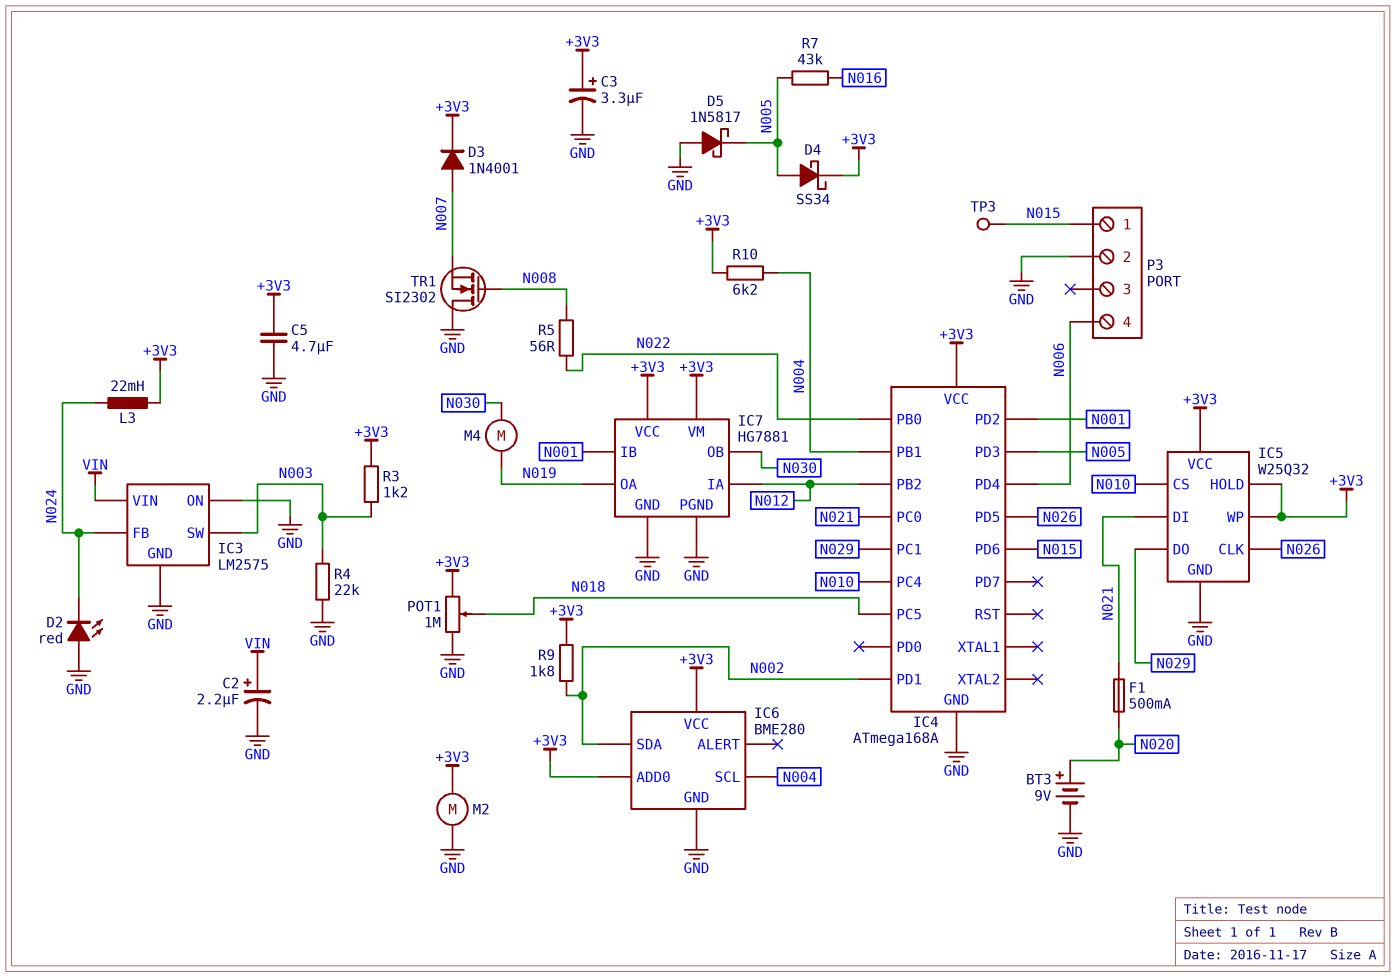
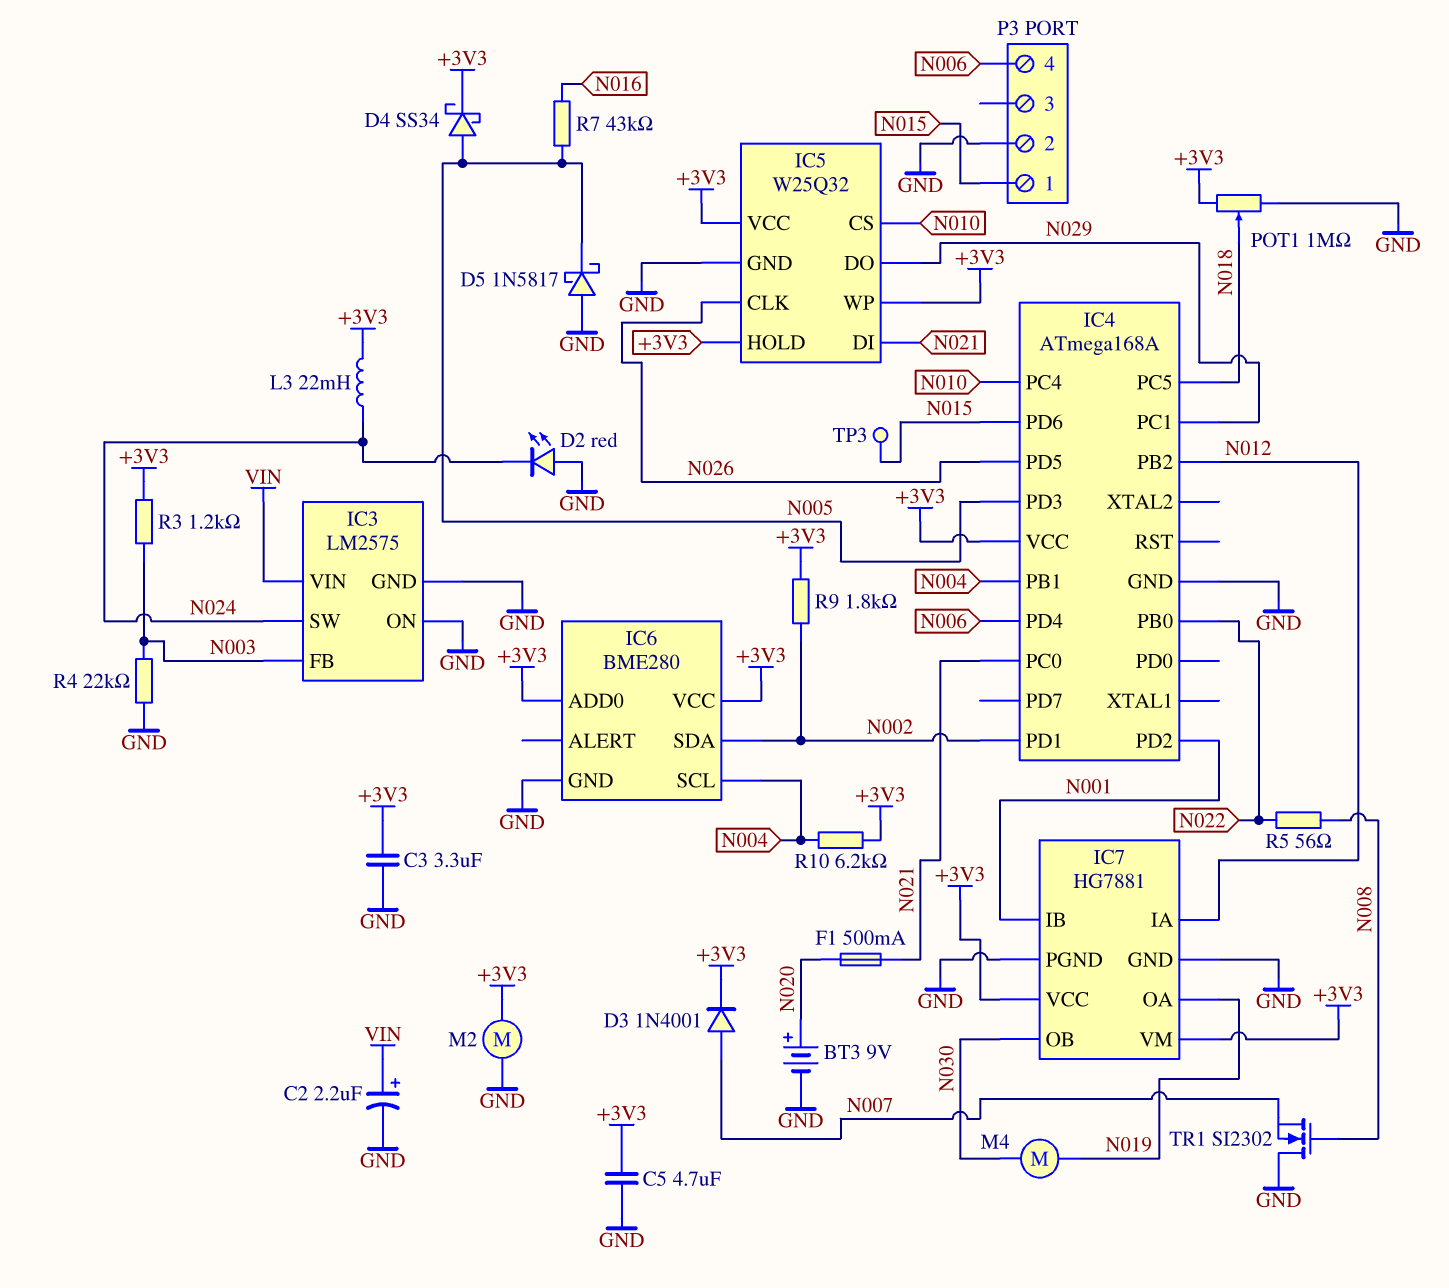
C3: 3.3uF (plus +3V3, minus GND) -> 3.3uF (+3V3, GND)
IC3 pin FB: N024 -> N003
IC3 pin SW: N003 -> N024

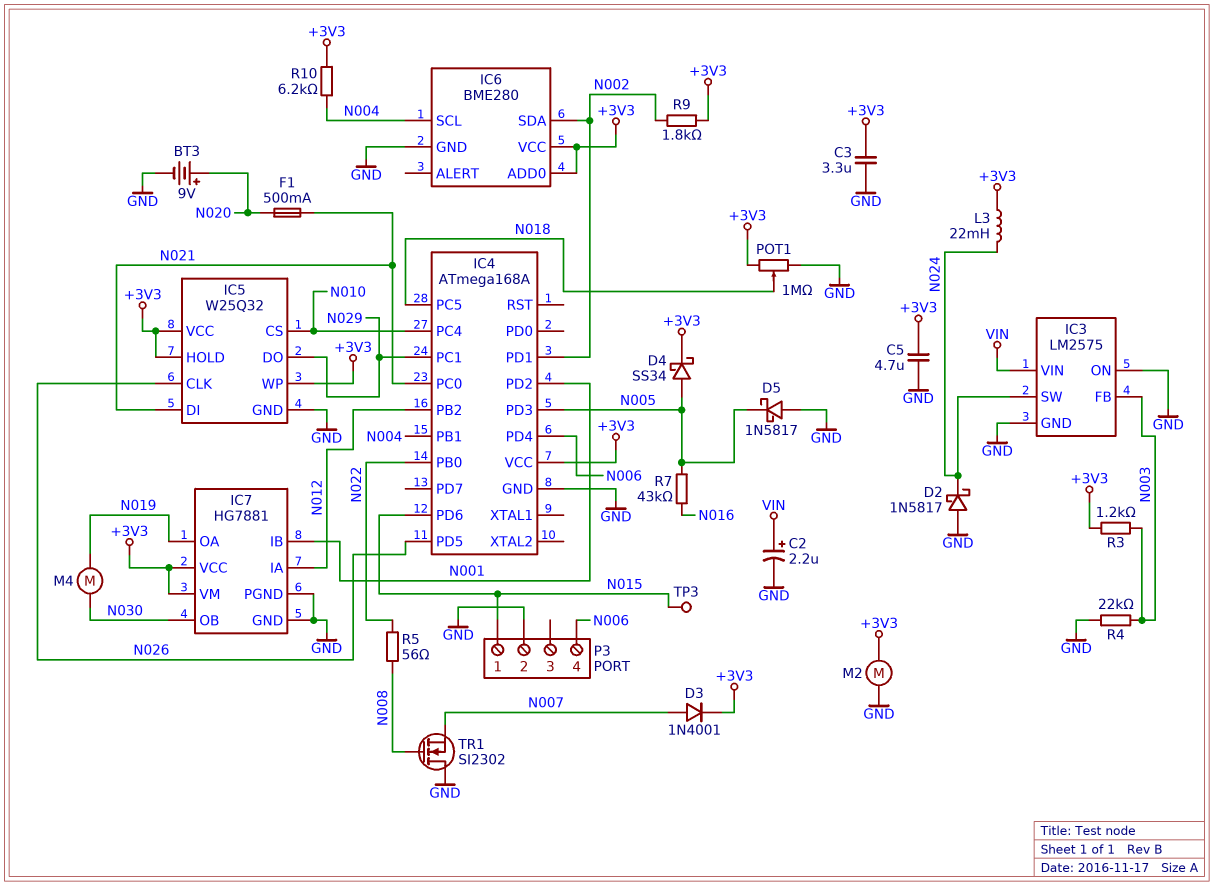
D2: LED red (A GND, K N024) -> schottky 1N5817 (A GND, K N024)

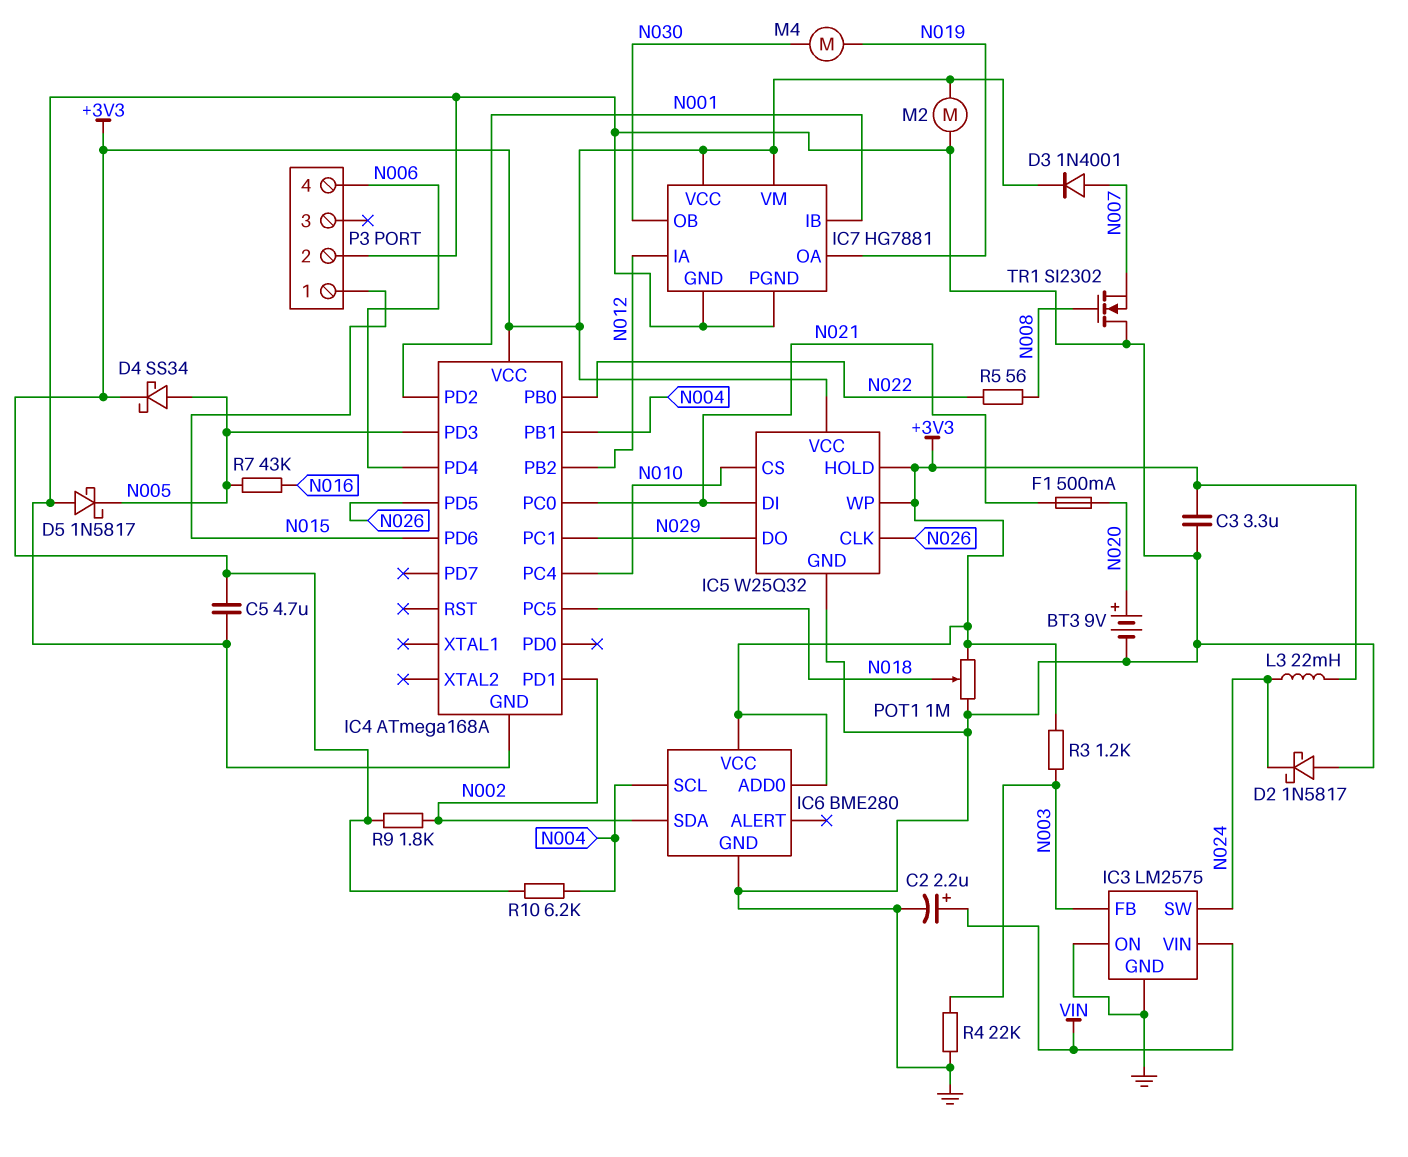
TP3: test point (N015) -> none

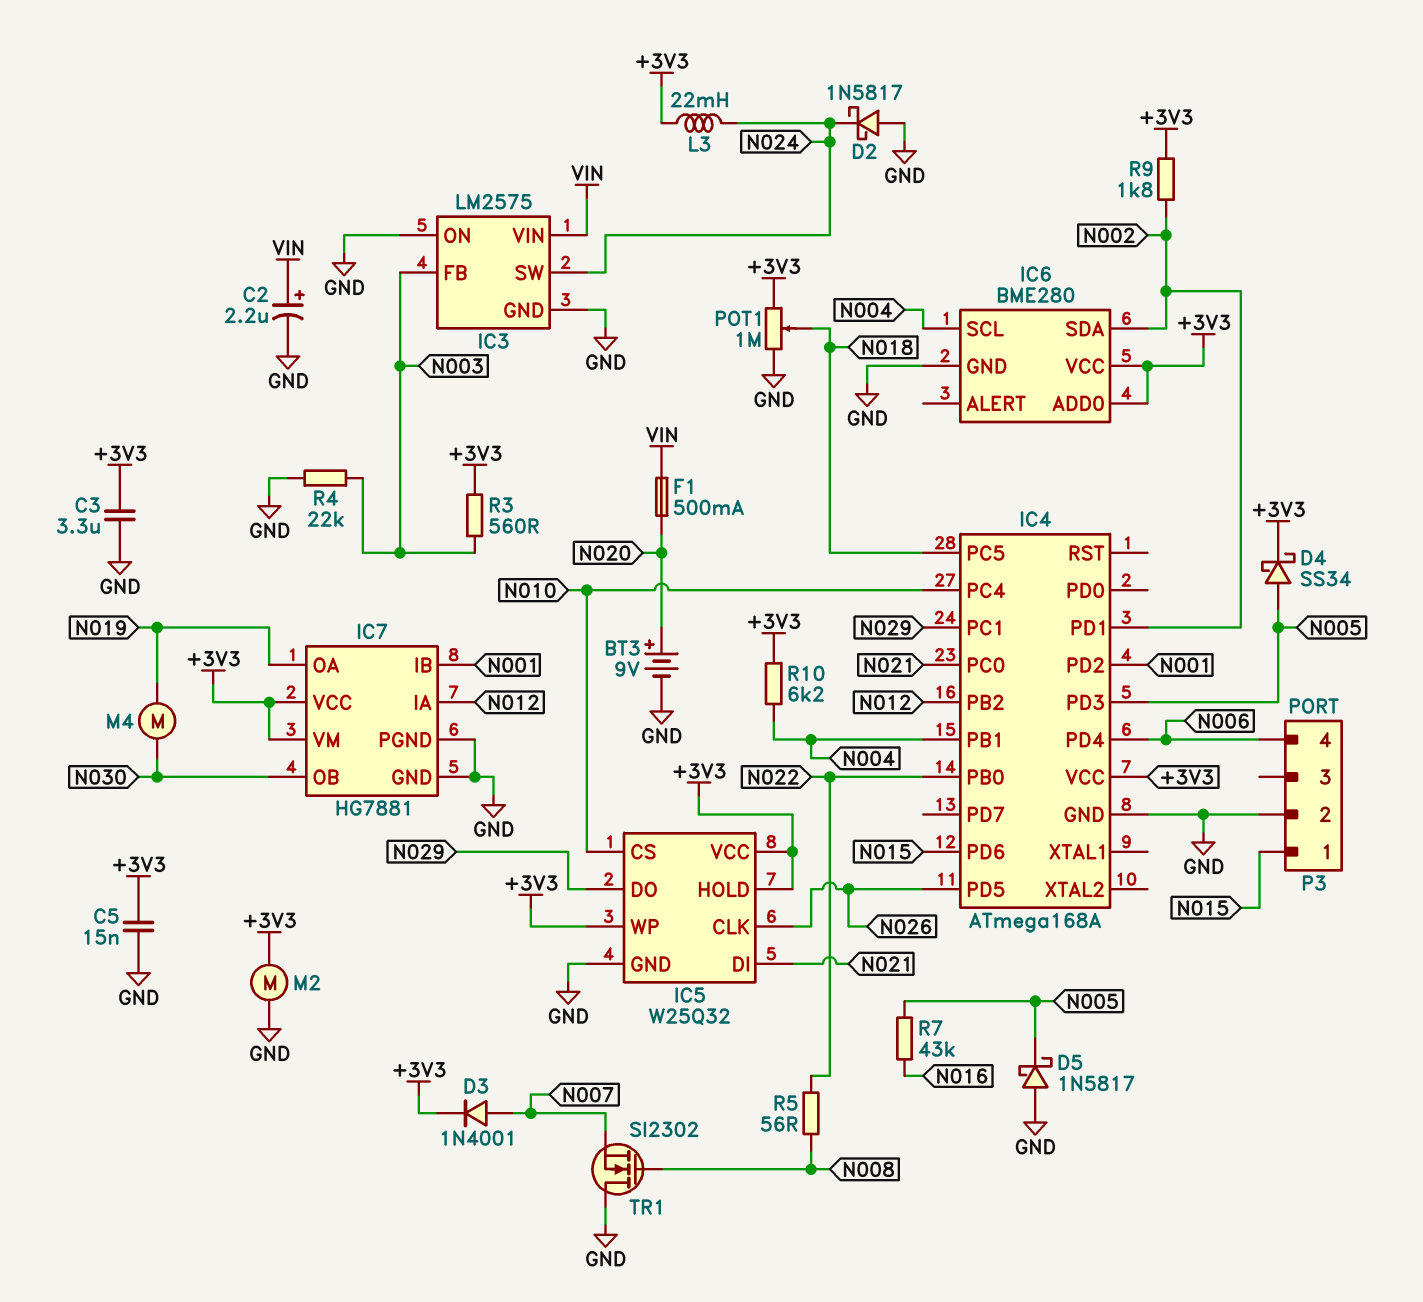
C5: 4.7uF (+3V3, GND) -> 15nF (+3V3, GND)
F1: 500mA (N020, N021) -> 500mA (N020, VIN)
R3: 1.2k (+3V3, N003) -> 560 (+3V3, N003)

